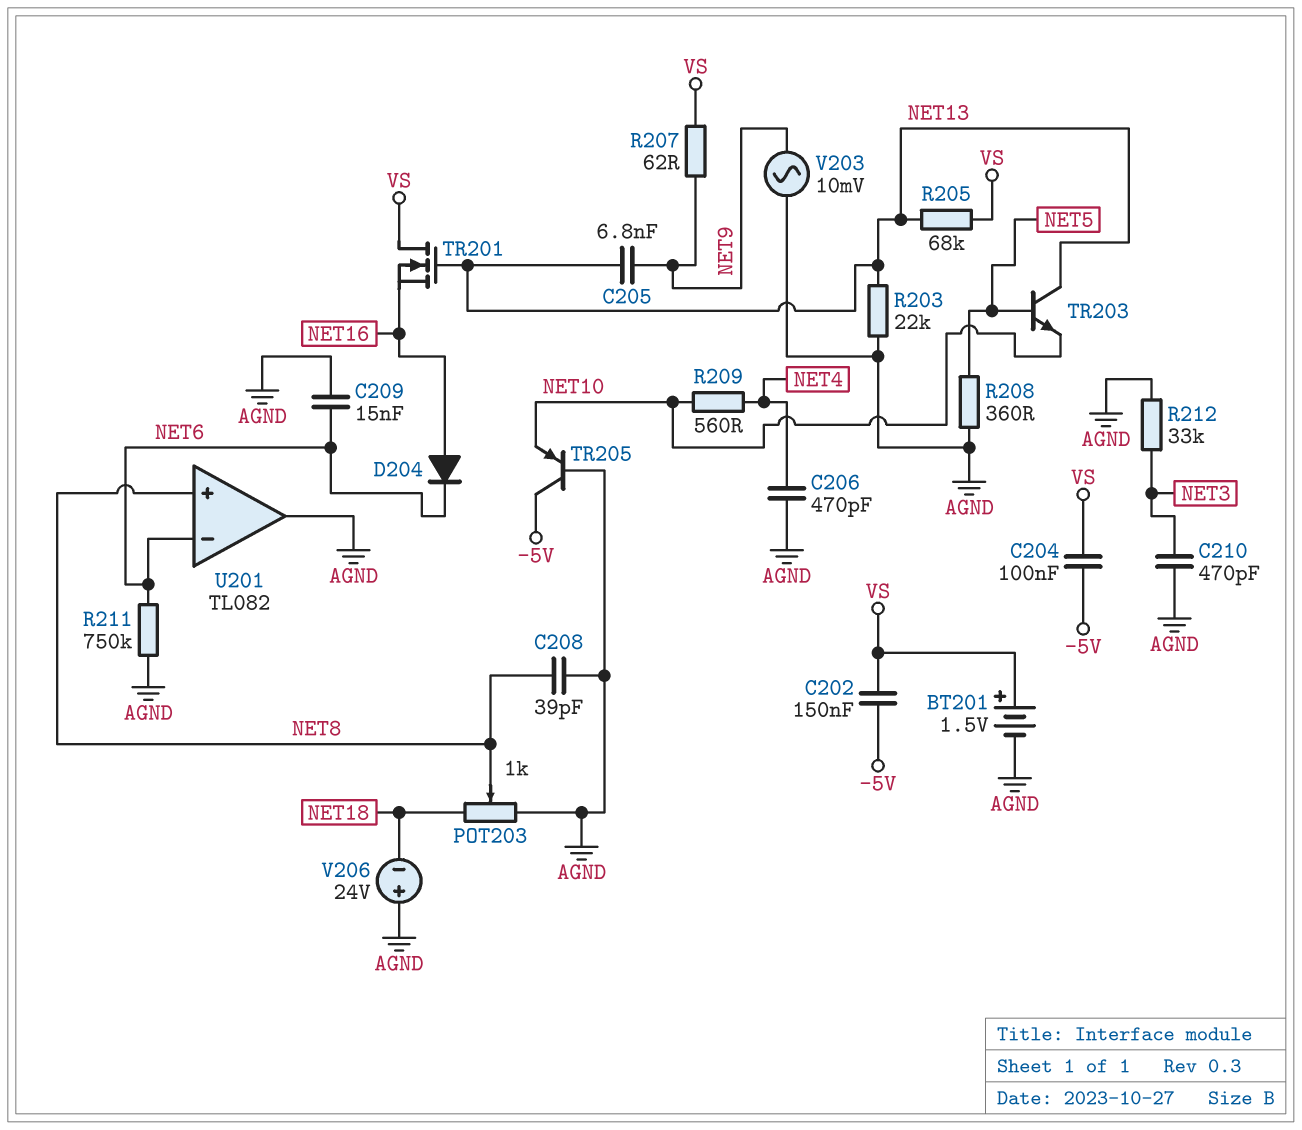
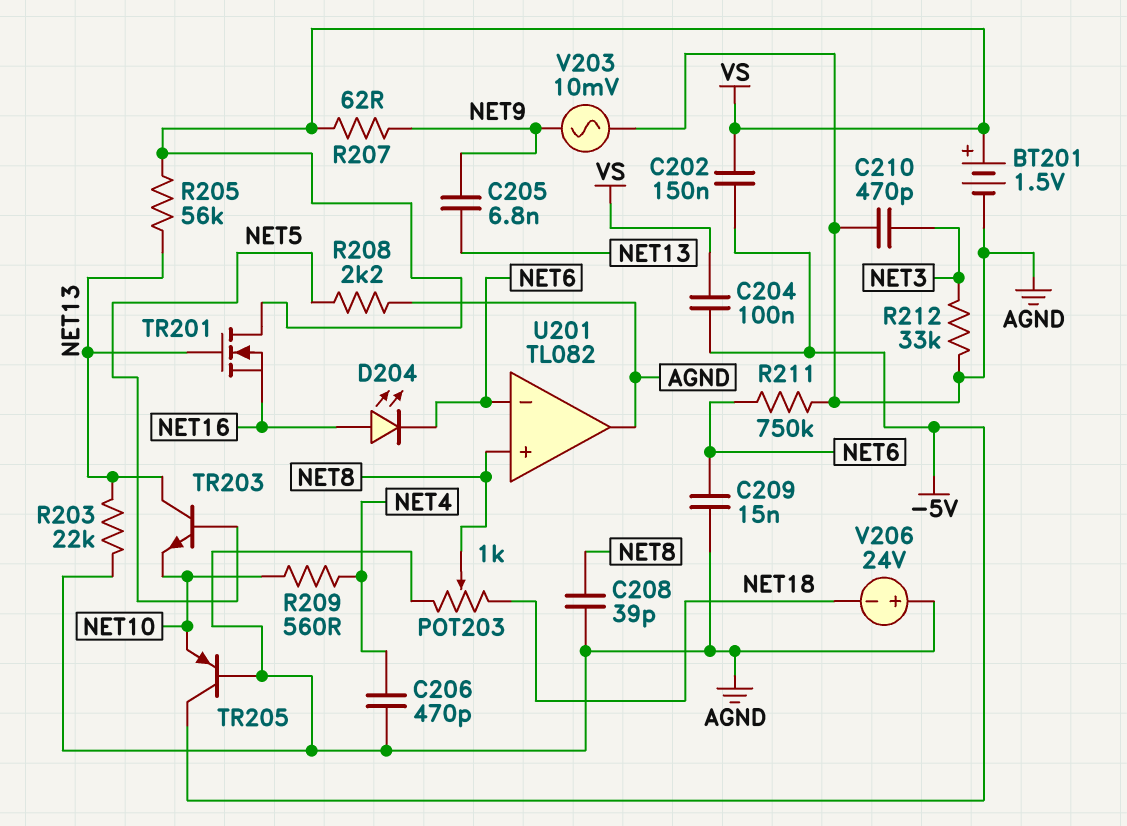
D204: diode (A NET16, K NET6) -> LED (A NET16, K NET6)
R205: 68k (NET13, VS) -> 56k (NET13, VS)
R208: 360 (AGND, NET5) -> 2.2k (AGND, NET5)

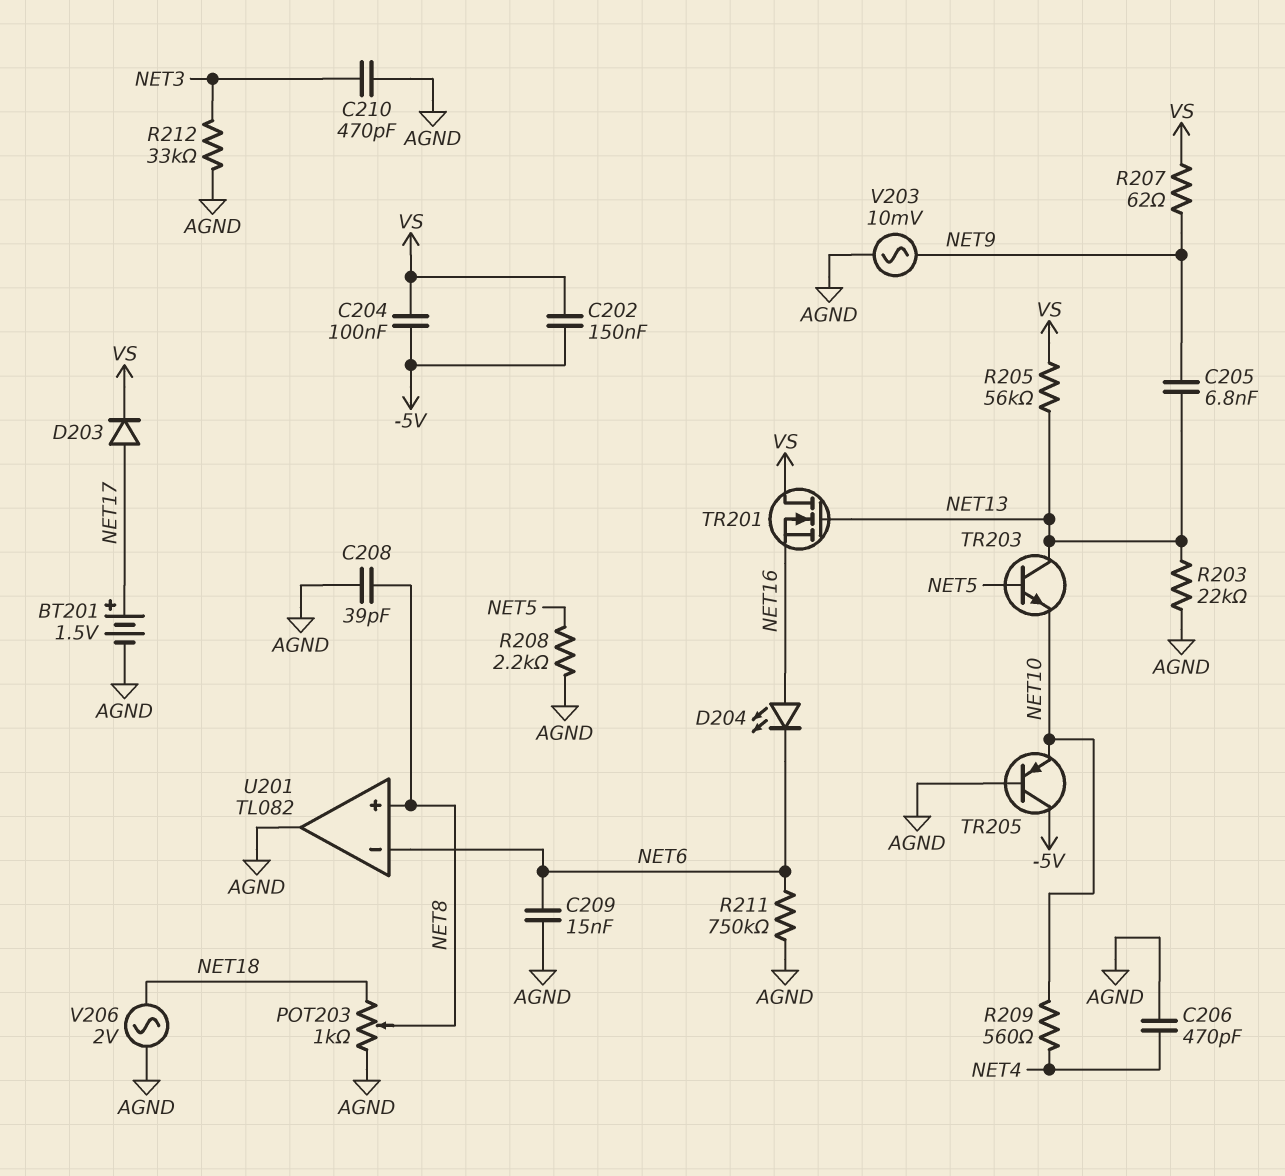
BT201: 1.5V (plus VS, minus AGND) -> 1.5V (plus NET17, minus AGND)
D203: none -> diode (A NET17, K VS)
V206: 24V (plus AGND, minus NET18) -> AC 2V (AGND, NET18)

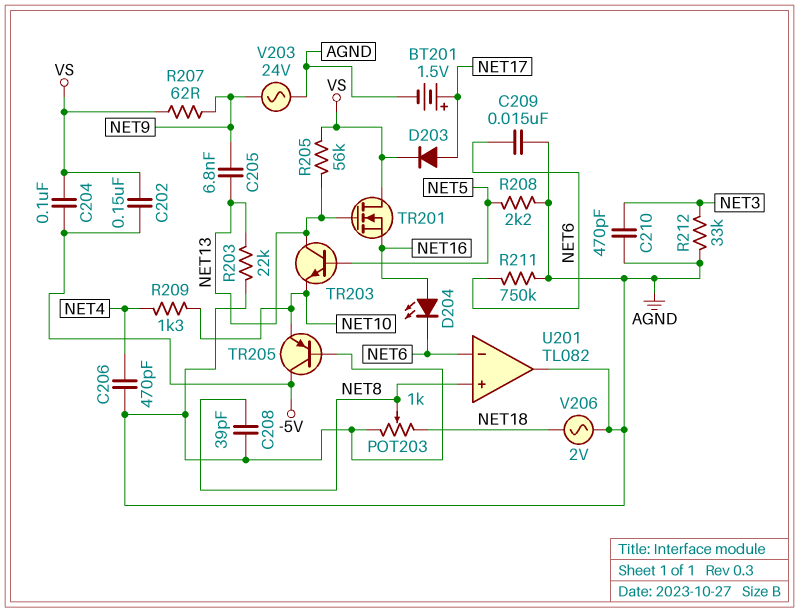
R209: 560 (NET4, NET10) -> 1.3k (NET4, NET10)
V203: AC 10mV (AGND, NET9) -> AC 24V (AGND, NET9)

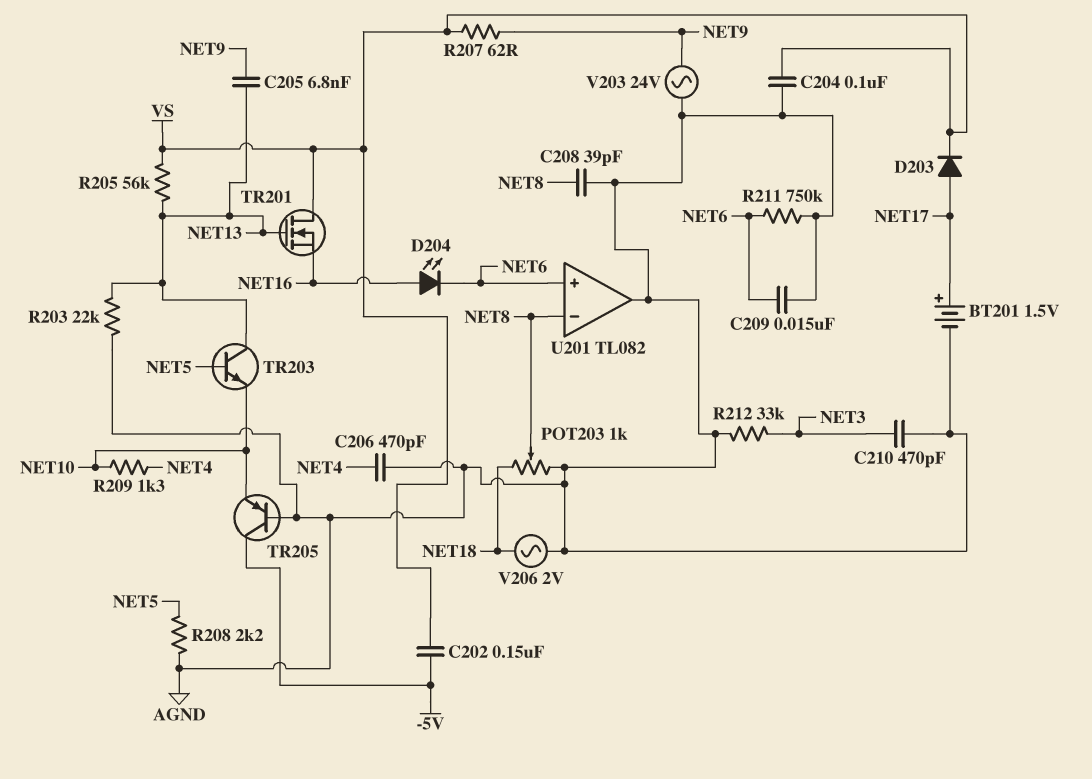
C204: 100nF (-5V, VS) -> 100nF (AGND, VS)
U201 pin in+: NET8 -> NET6
U201 pin in-: NET6 -> NET8

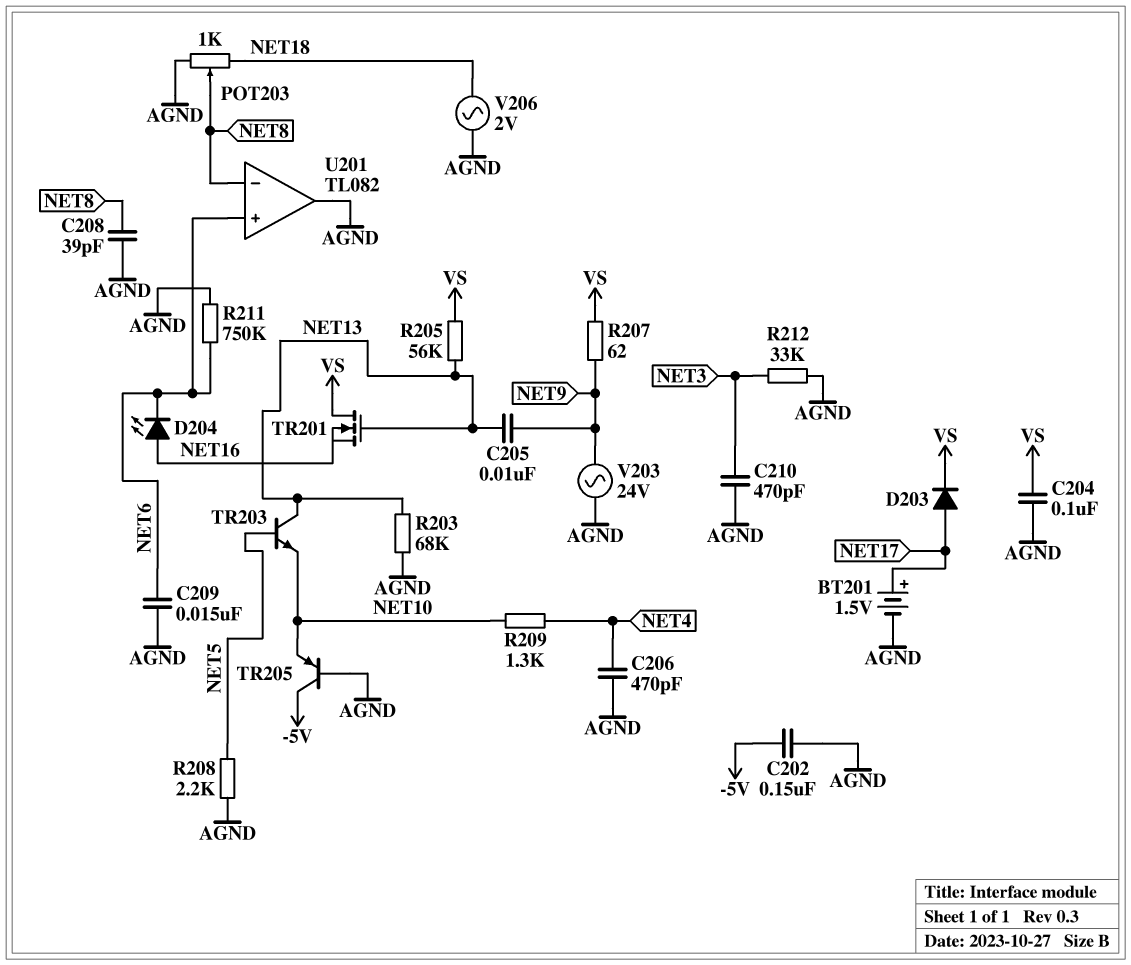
C202: 150nF (-5V, VS) -> 150nF (-5V, AGND)
C205: 6.8nF (NET9, NET13) -> 10nF (NET9, NET13)
R203: 22k (AGND, NET13) -> 68k (AGND, NET13)

